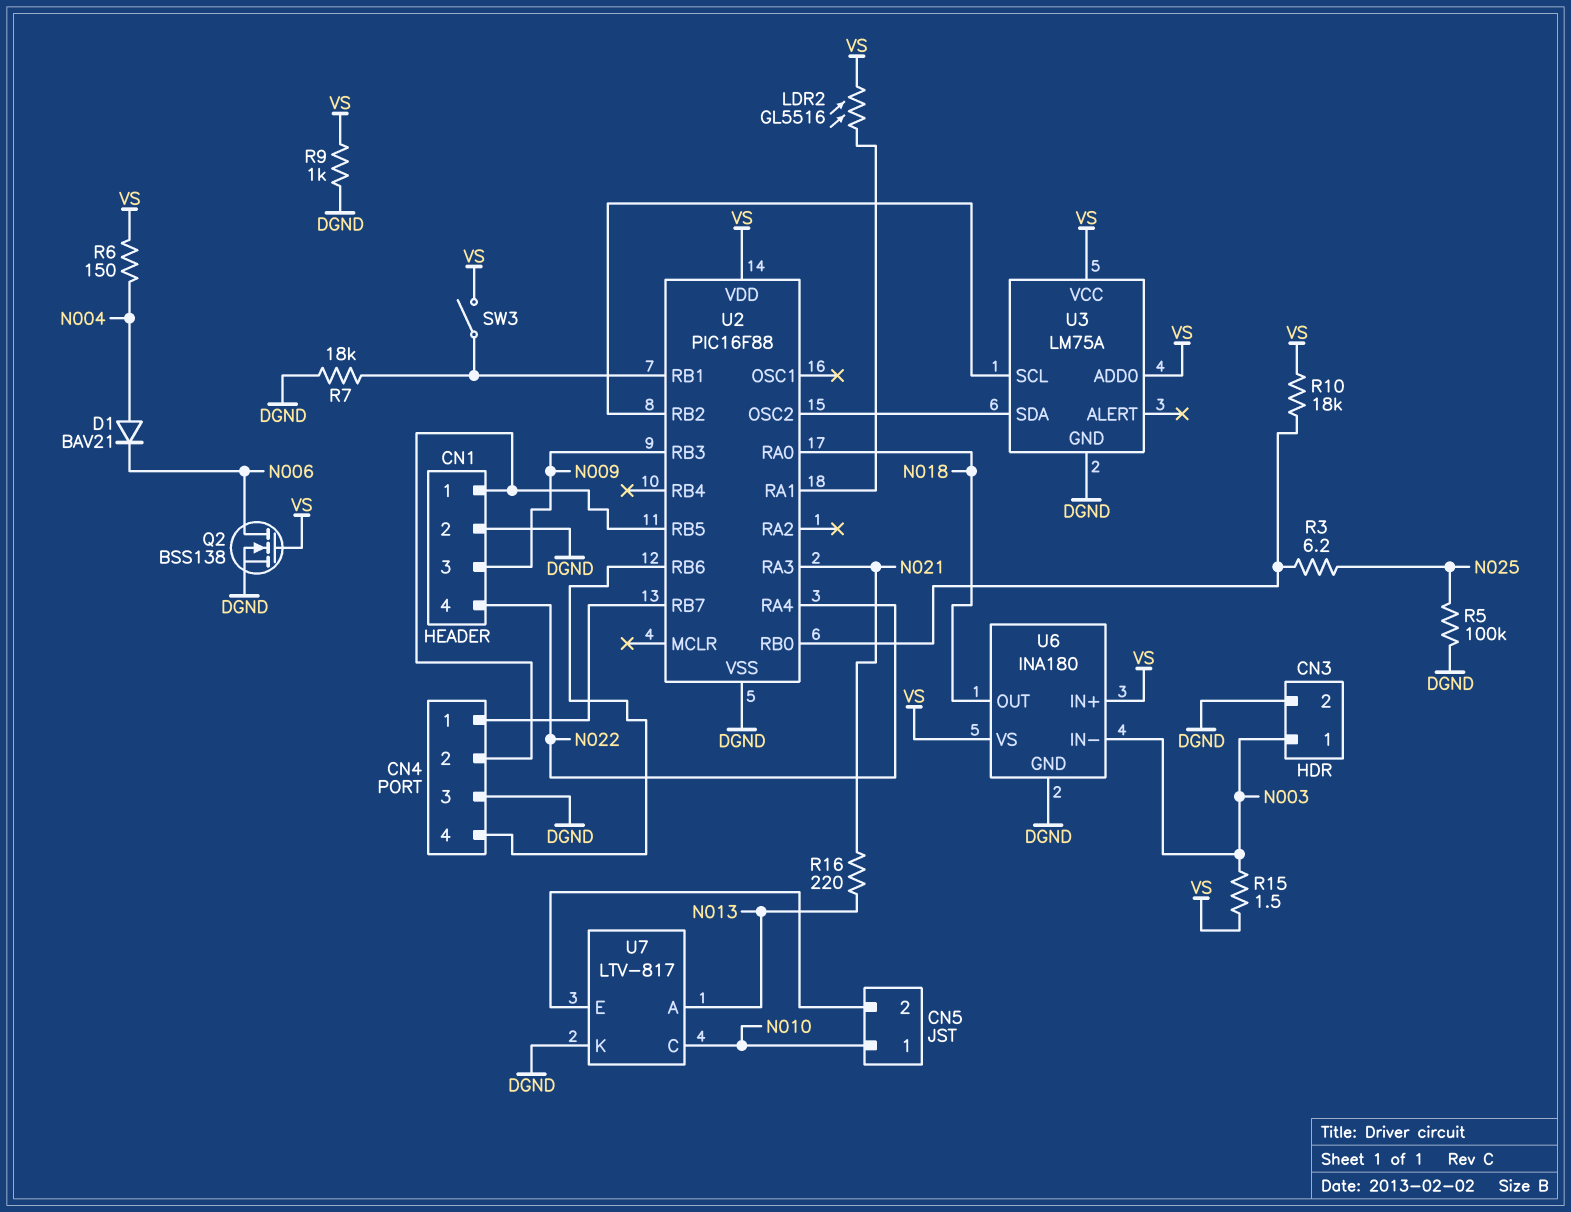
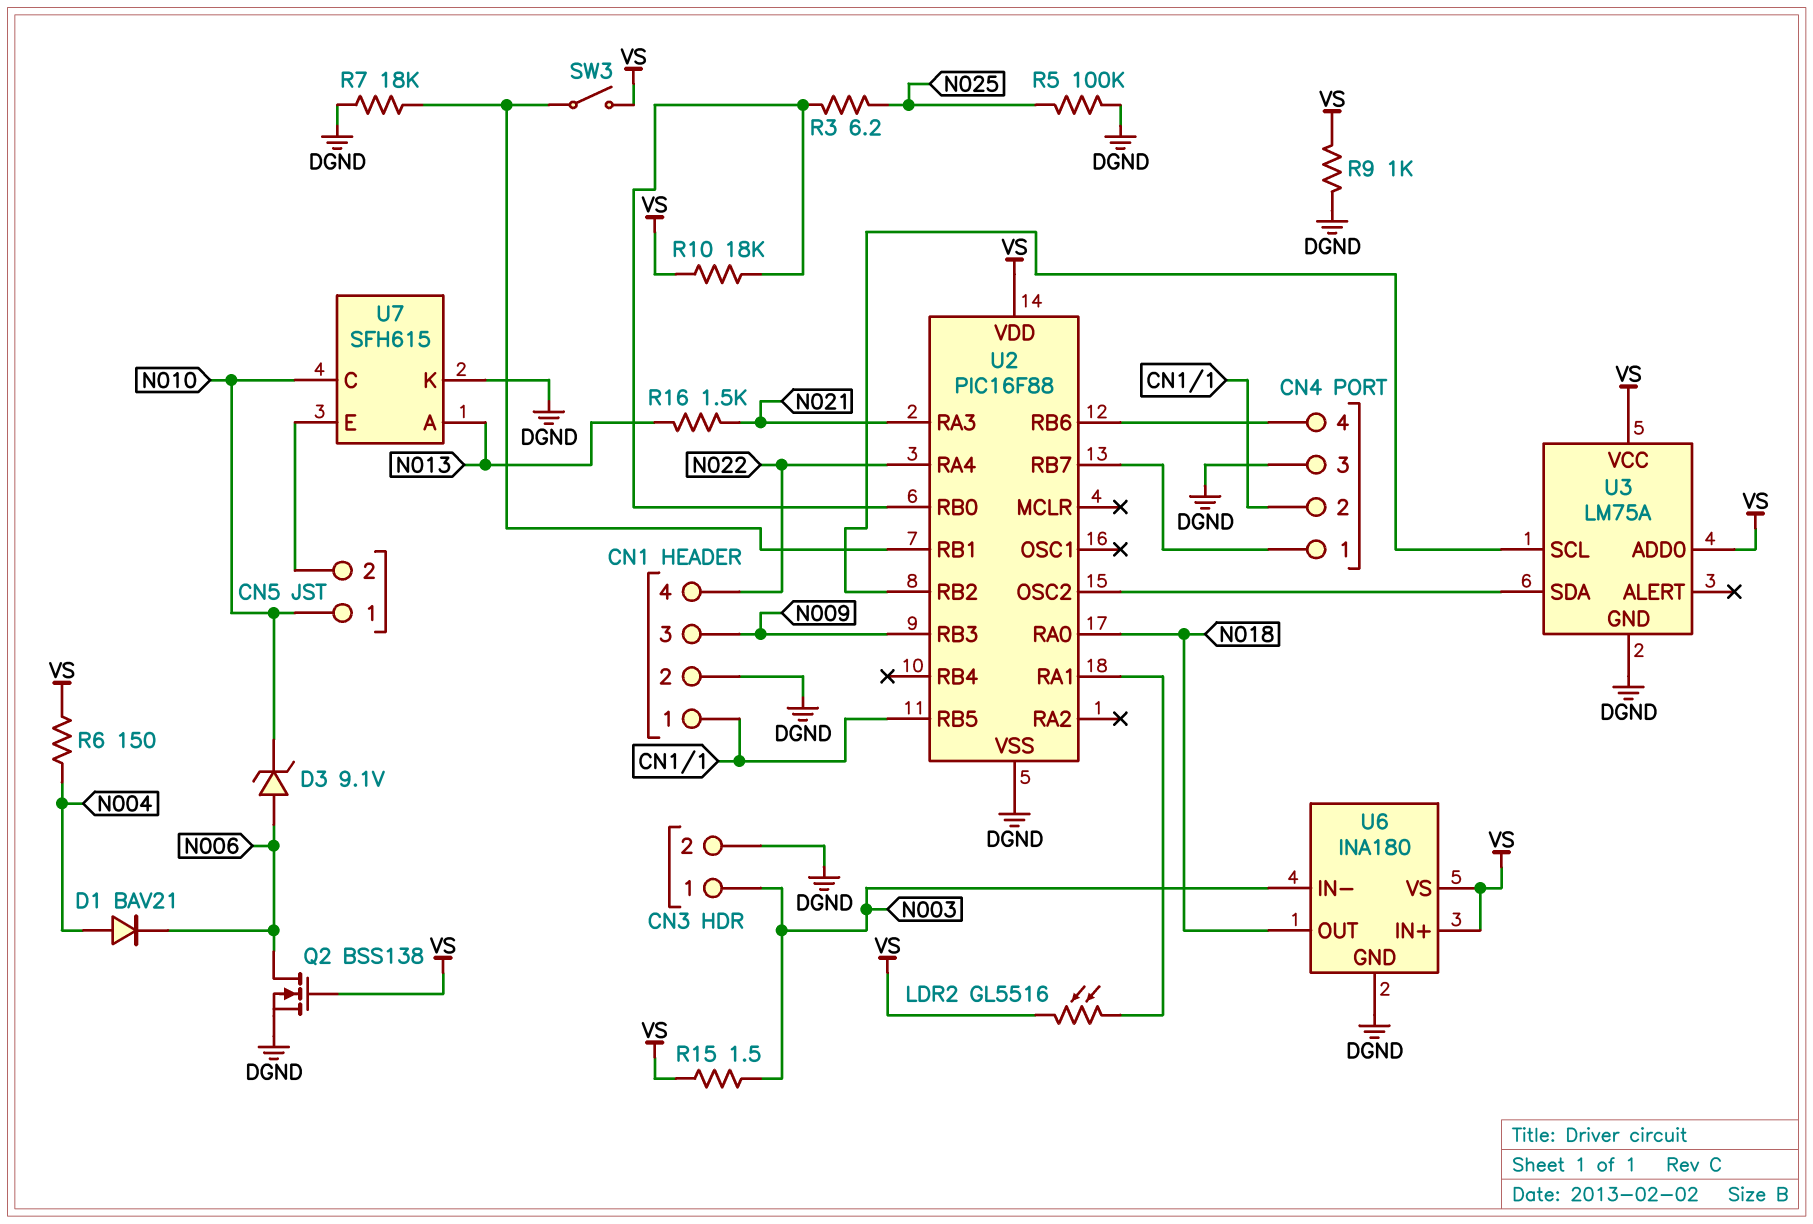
D3: none -> zener 9.1V (A N006, K N010)
R16: 220 (N013, N021) -> 1.5k (N013, N021)
U7: LTV-817 -> SFH615

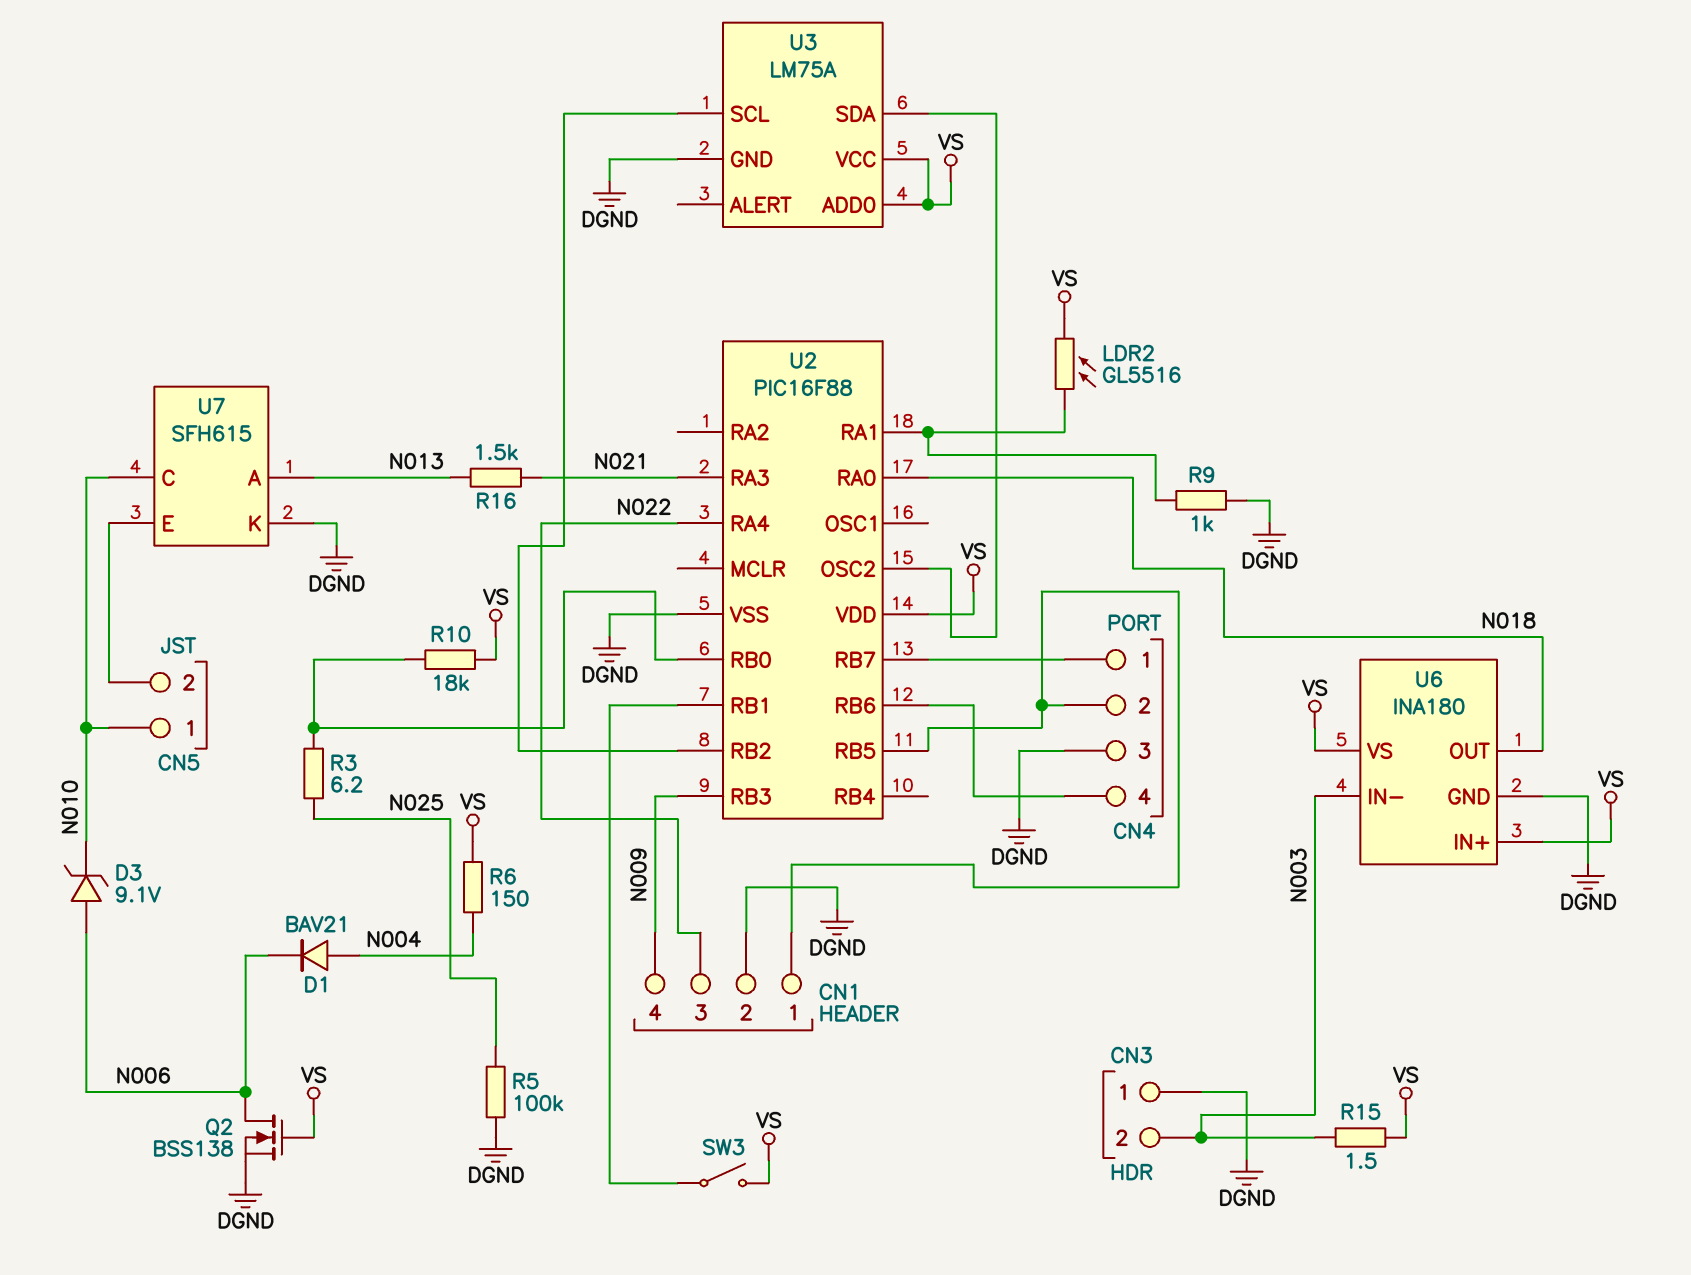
CN1 pin 3: N009 -> N022
CN1 pin 4: N022 -> N009
CN3 pin 1: N003 -> DGND
CN3 pin 2: DGND -> N003
R7: 18k (DGND, U2/RB1) -> none
R9: 1k (DGND, VS) -> 1k (DGND, U2/RA1)

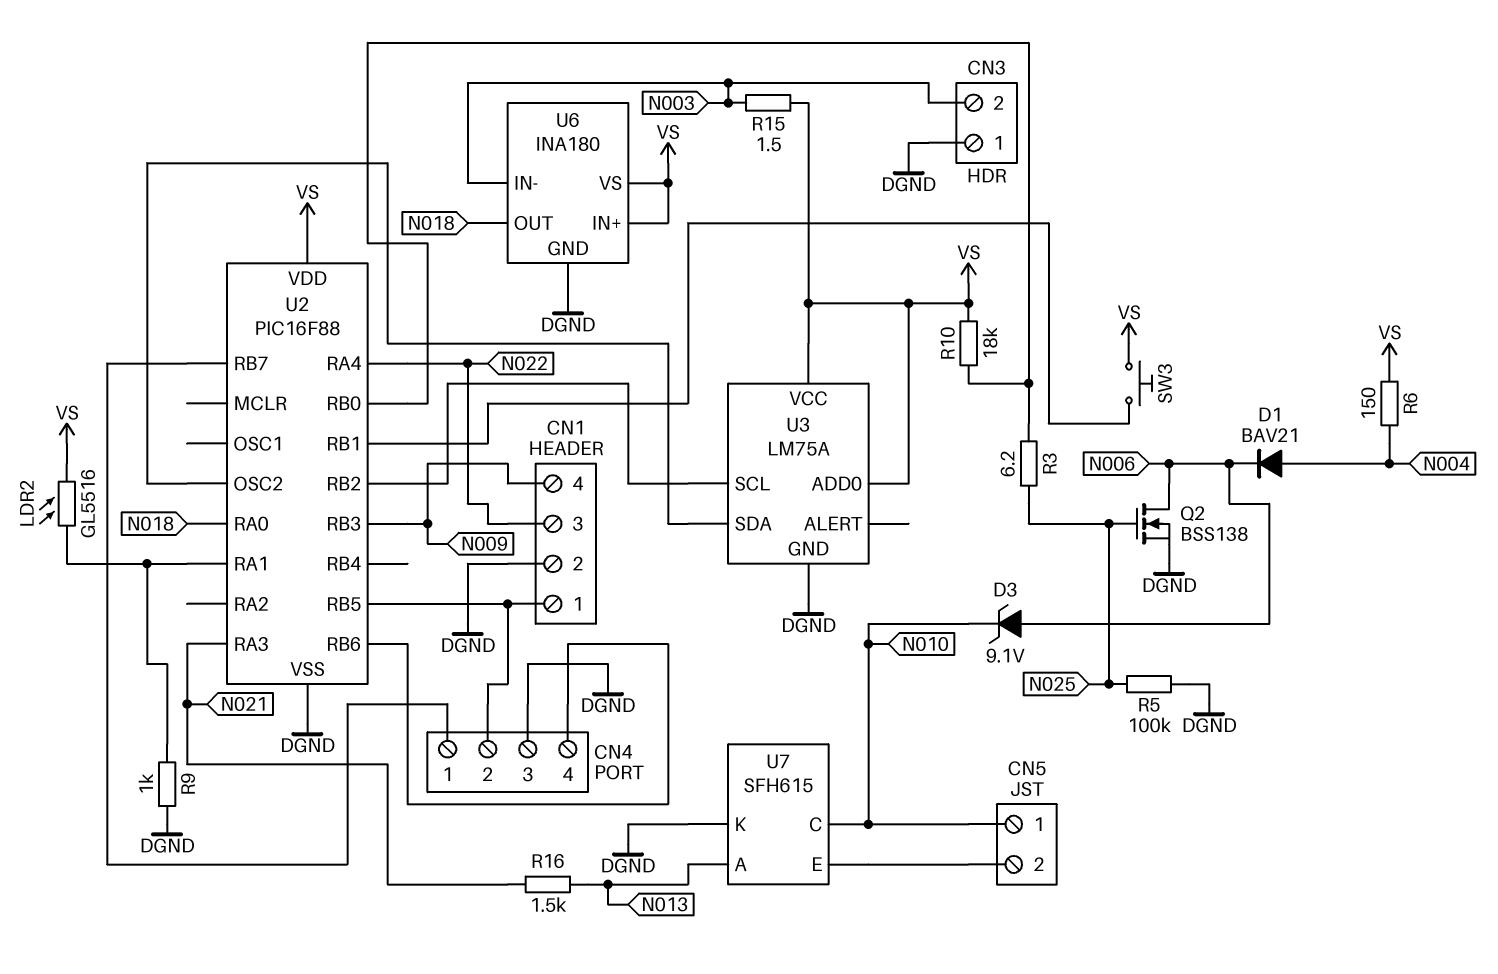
Q2: NMOS BSS138 (G VS, D N006, S DGND) -> NMOS BSS138 (G N025, D N006, S DGND)
SW3: switch (U2/RB1, VS) -> button (U2/RB1, VS)

